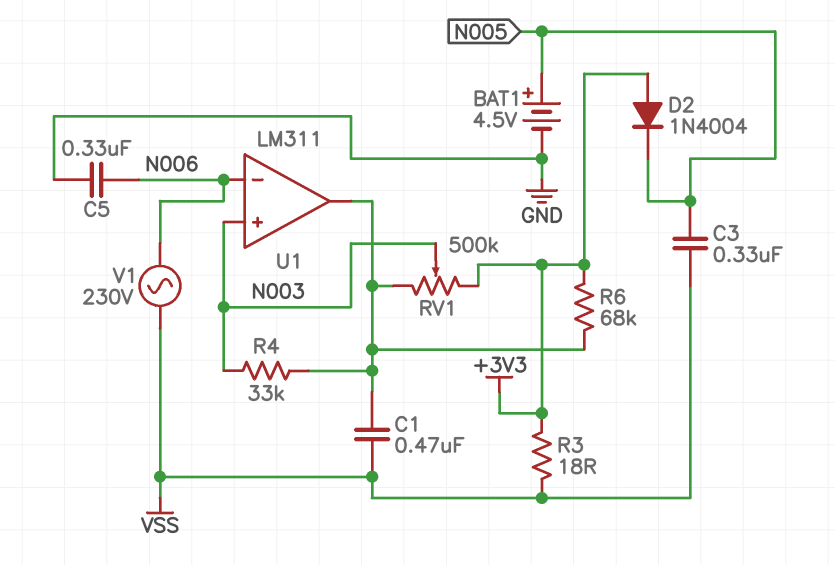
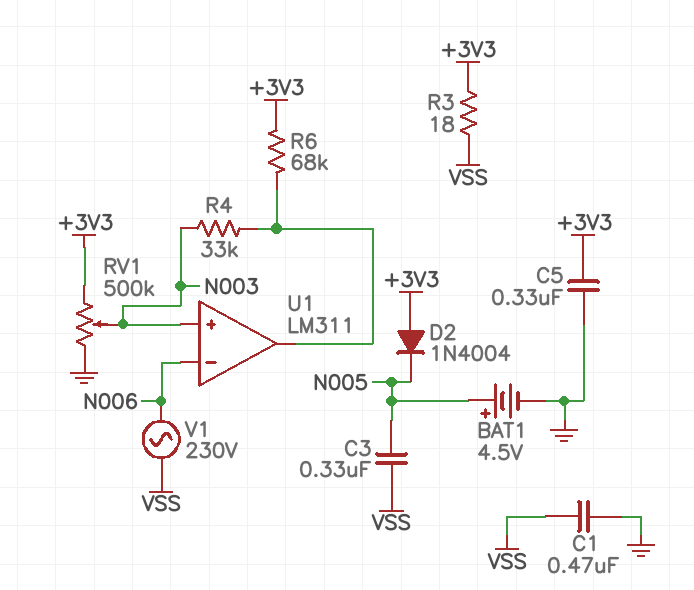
C1: 470nF (U1/out, VSS) -> 470nF (GND, VSS)
C5: 330nF (GND, N006) -> 330nF (+3V3, GND)
RV1: 500k (+3V3, U1/out, wiper N003) -> 500k (+3V3, GND, wiper N003)

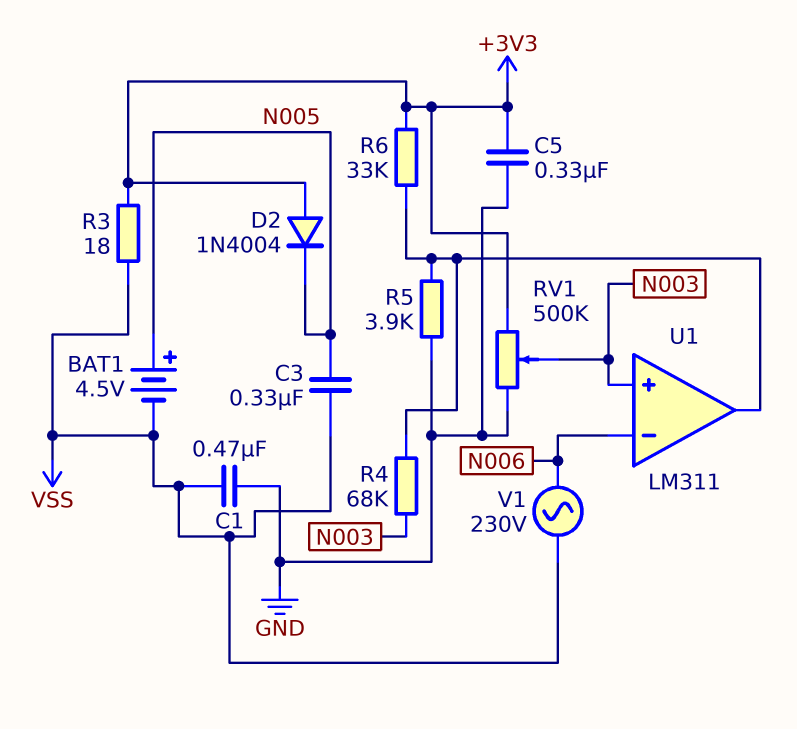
BAT1: 4.5V (plus N005, minus GND) -> 4.5V (plus N005, minus VSS)
R4: 33k (N003, U1/out) -> 68k (N003, U1/out)
R5: none -> 3.9k (GND, U1/out)
R6: 68k (+3V3, U1/out) -> 33k (+3V3, U1/out)

